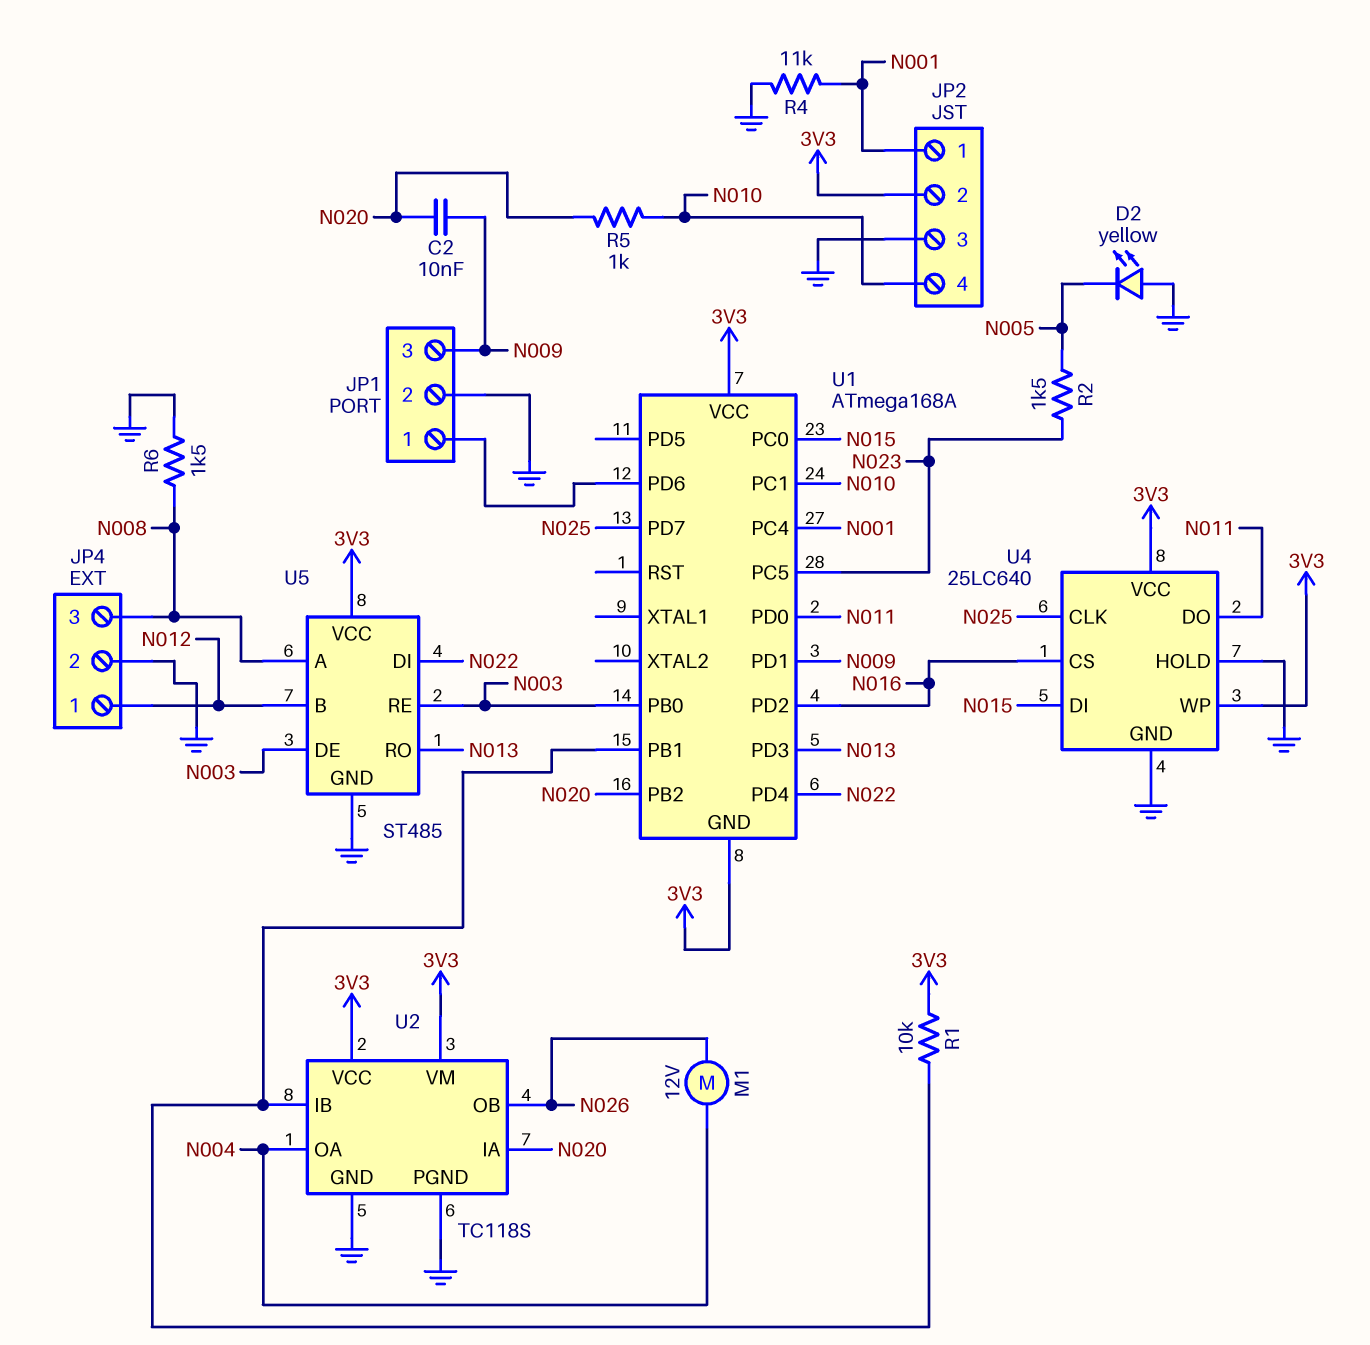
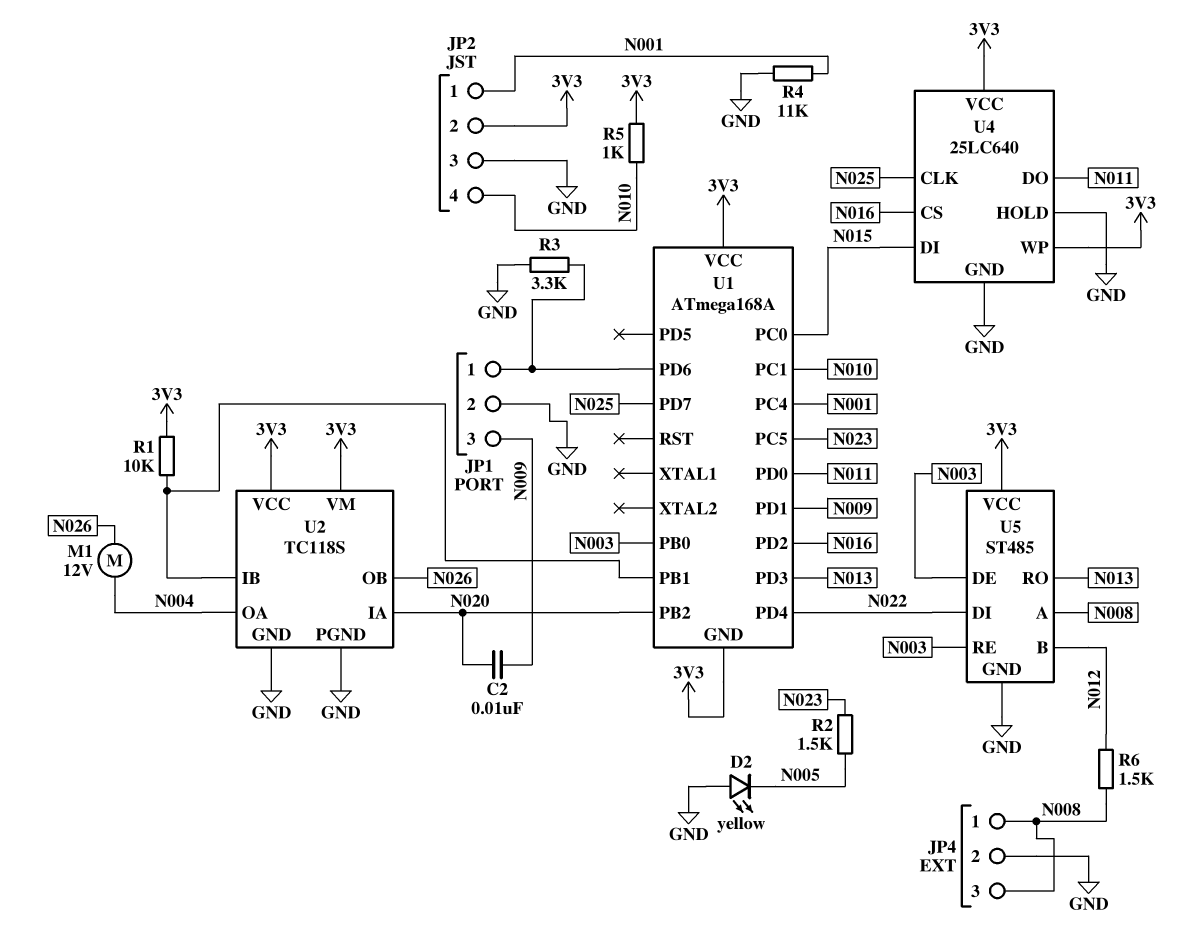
JP4 pin 1: N012 -> N008
R3: none -> 3.3k (GND, JP1/1)
R5: 1k (N010, N020) -> 1k (3V3, N010)
R6: 1.5k (GND, N008) -> 1.5k (N008, N012)

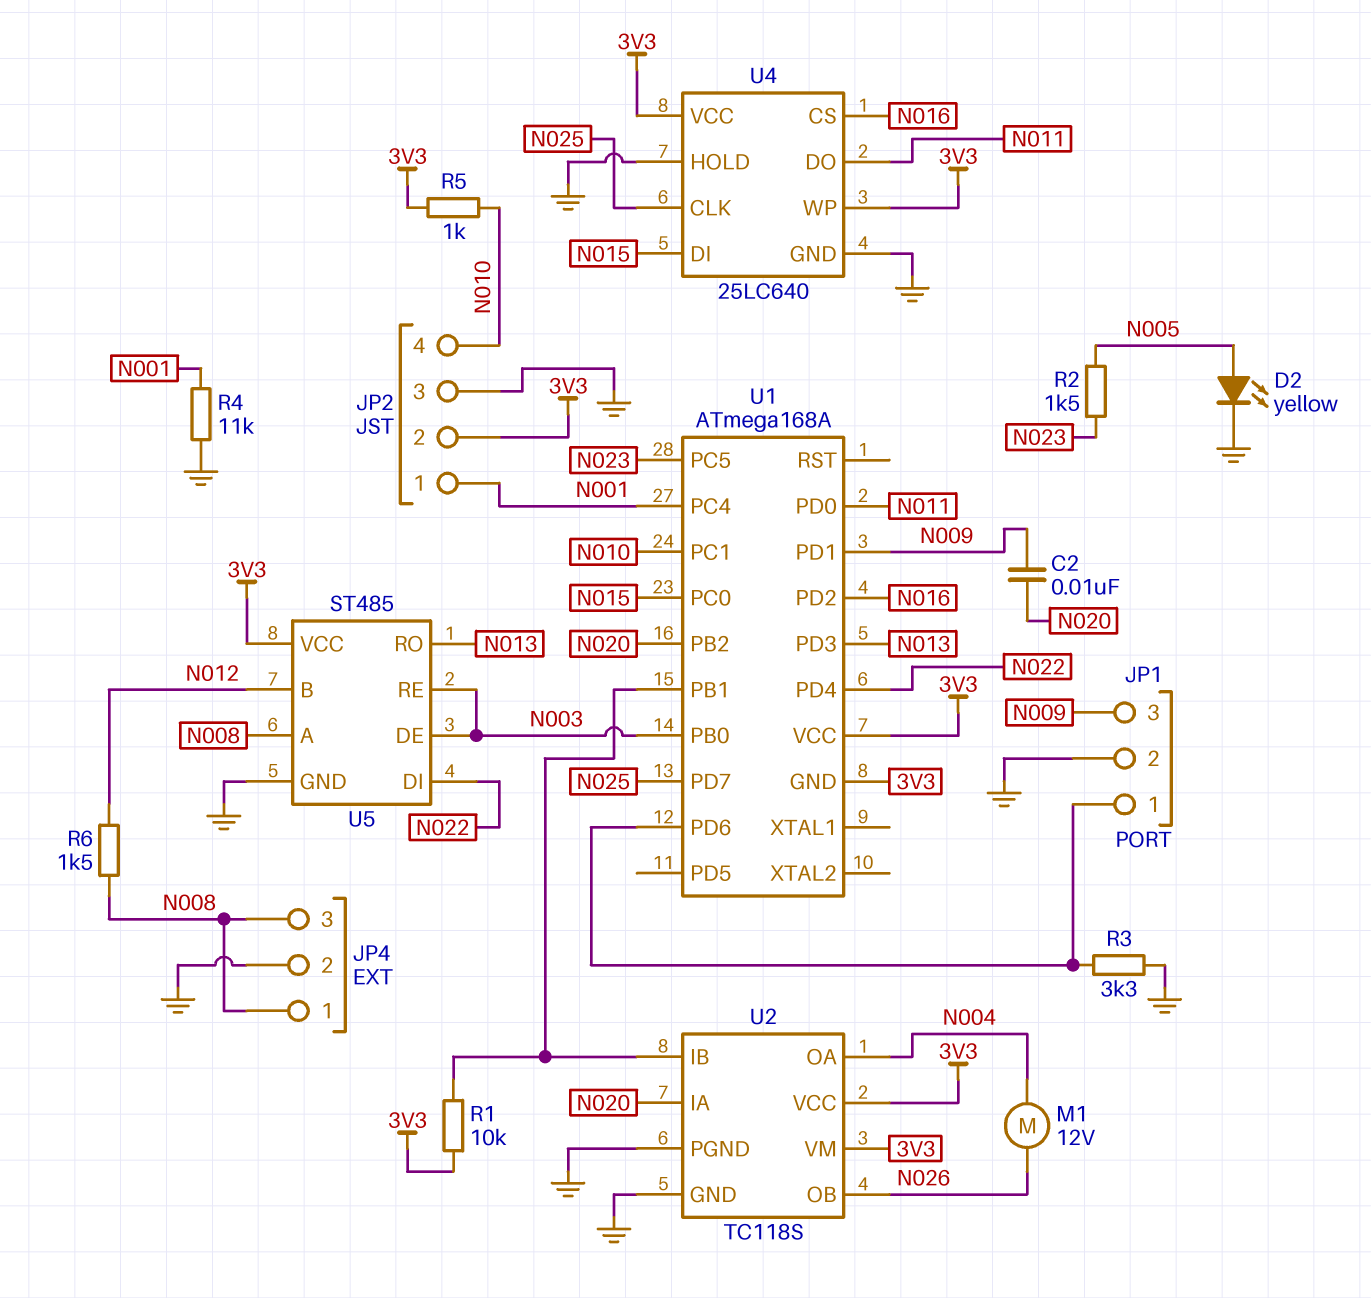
D2: LED yellow (A GND, K N005) -> LED yellow (A N005, K GND)

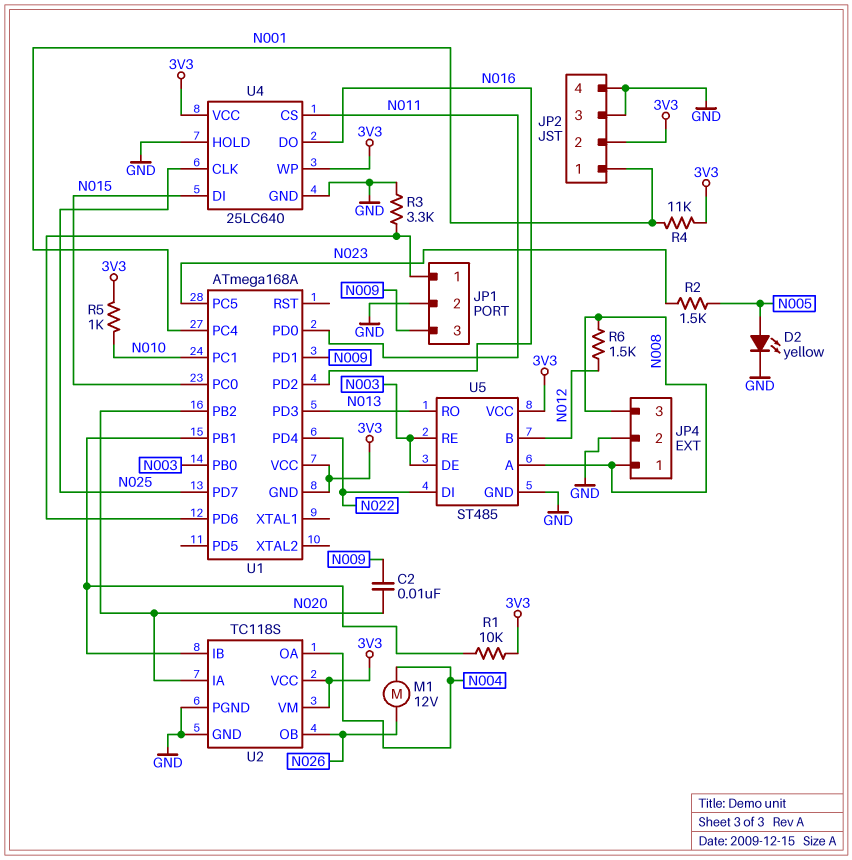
JP2 pin 4: N010 -> GND
R4: 11k (GND, N001) -> 11k (3V3, N001)
U4 pin CS: N016 -> N011
U4 pin DO: N011 -> N016

